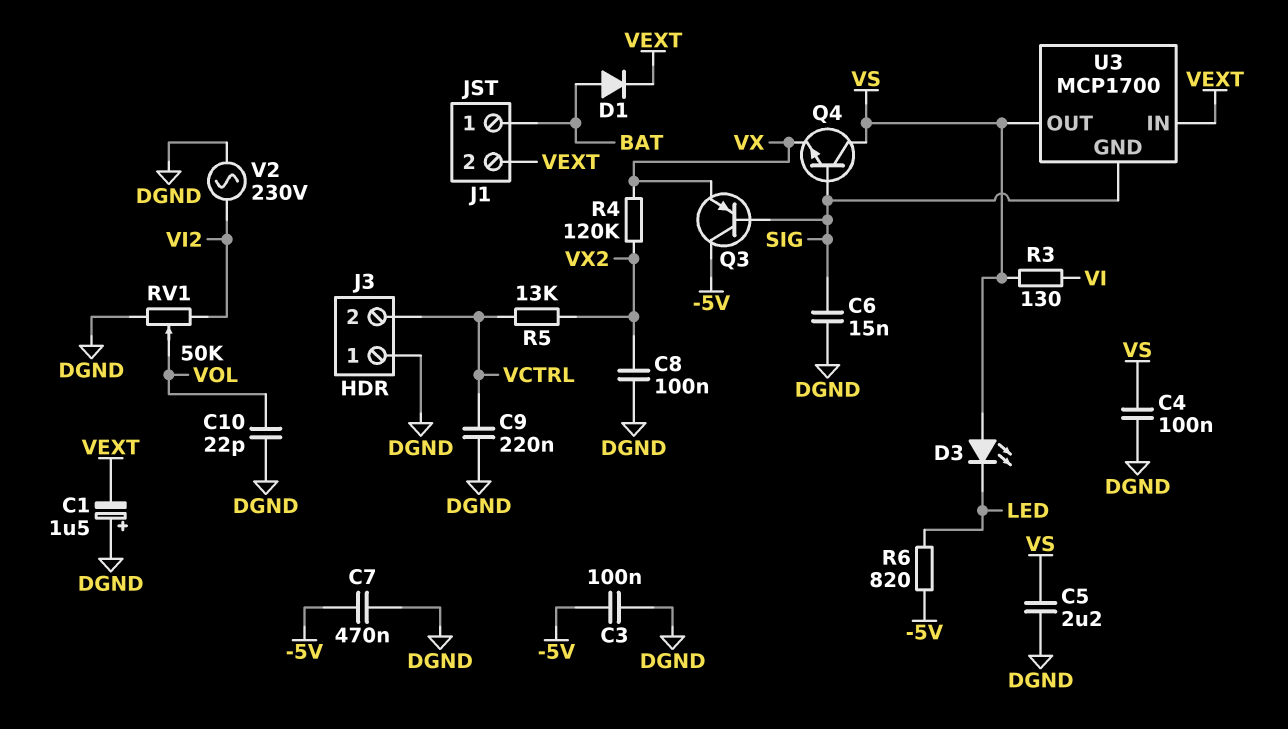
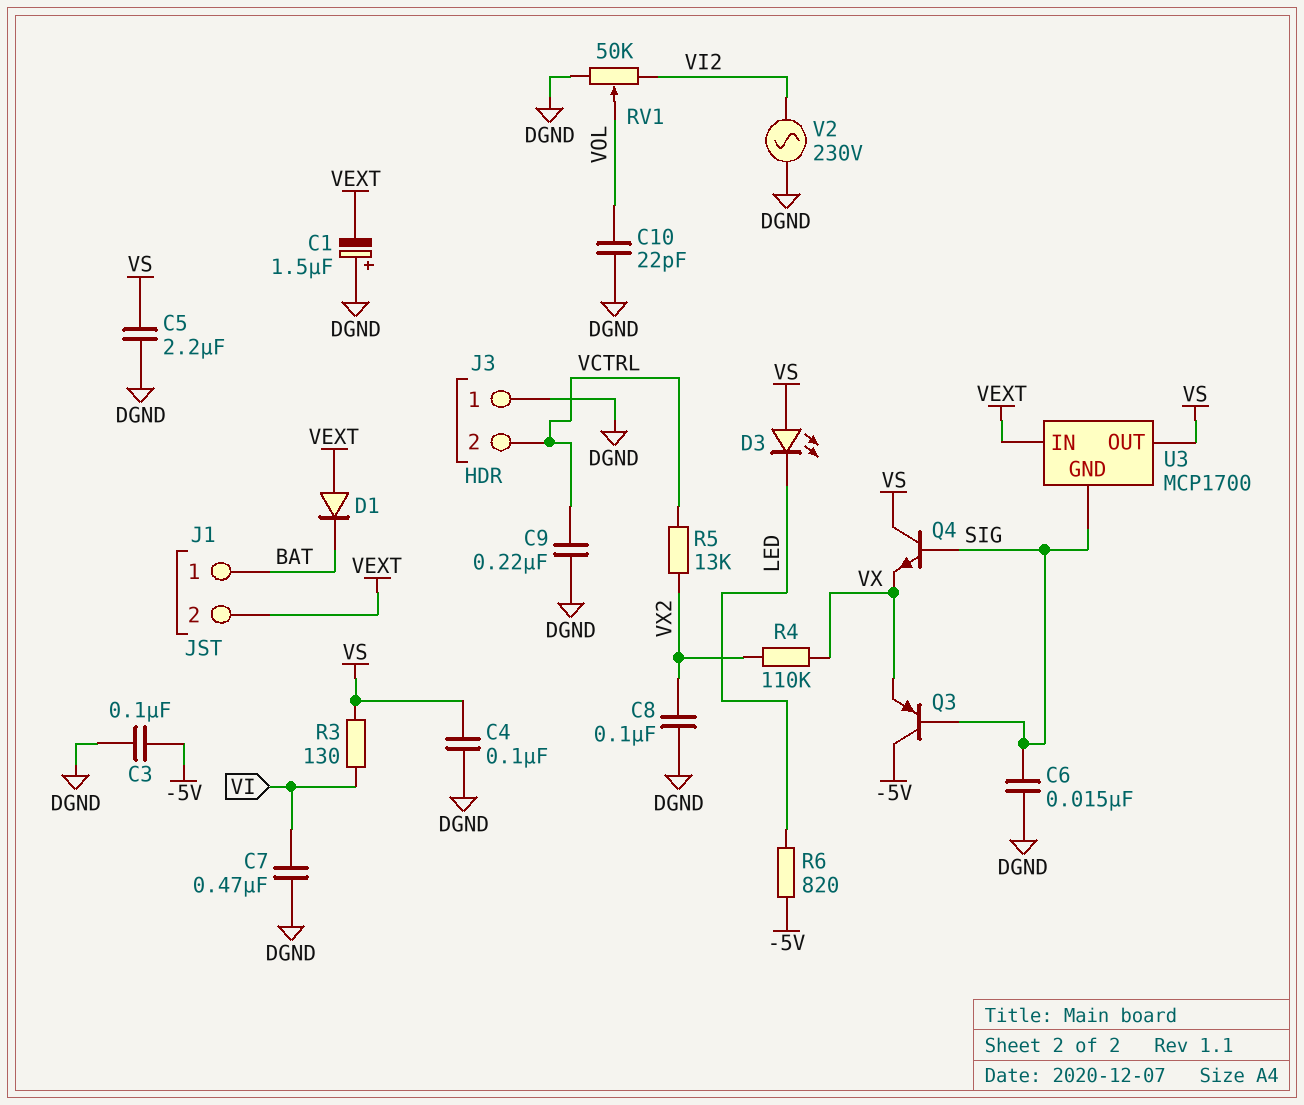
C7: 470nF (-5V, DGND) -> 470nF (DGND, VI)
D1: diode (A BAT, K VEXT) -> diode (A VEXT, K BAT)
R4: 120k (VX, VX2) -> 110k (VX, VX2)

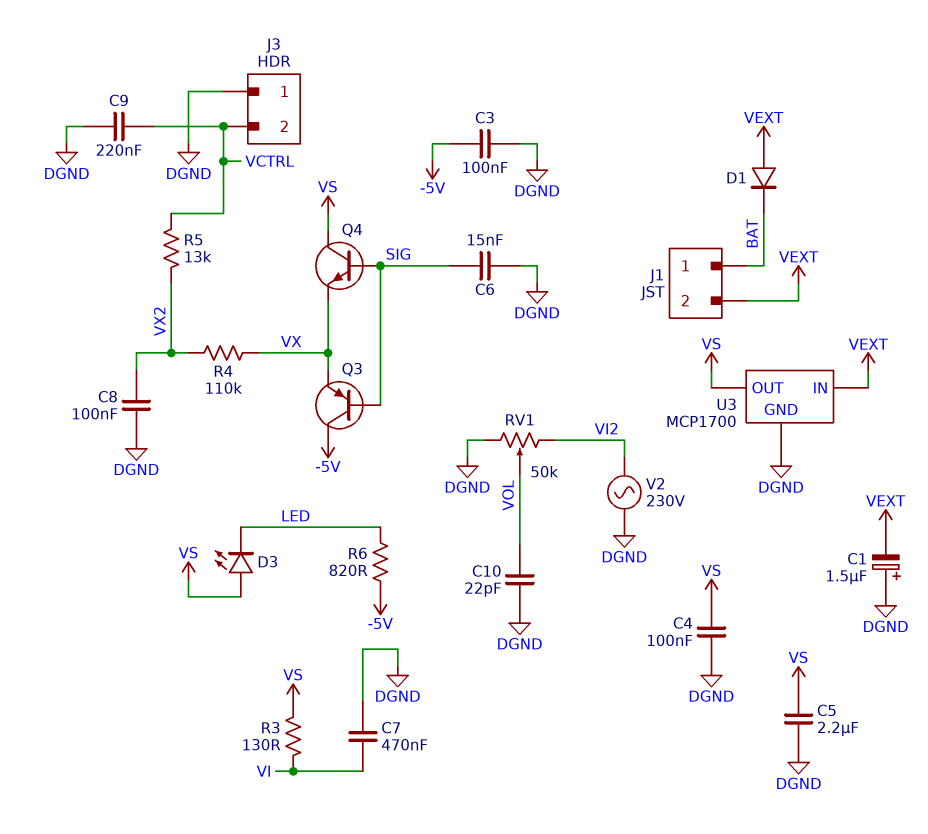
U3 pin GND: SIG -> DGND

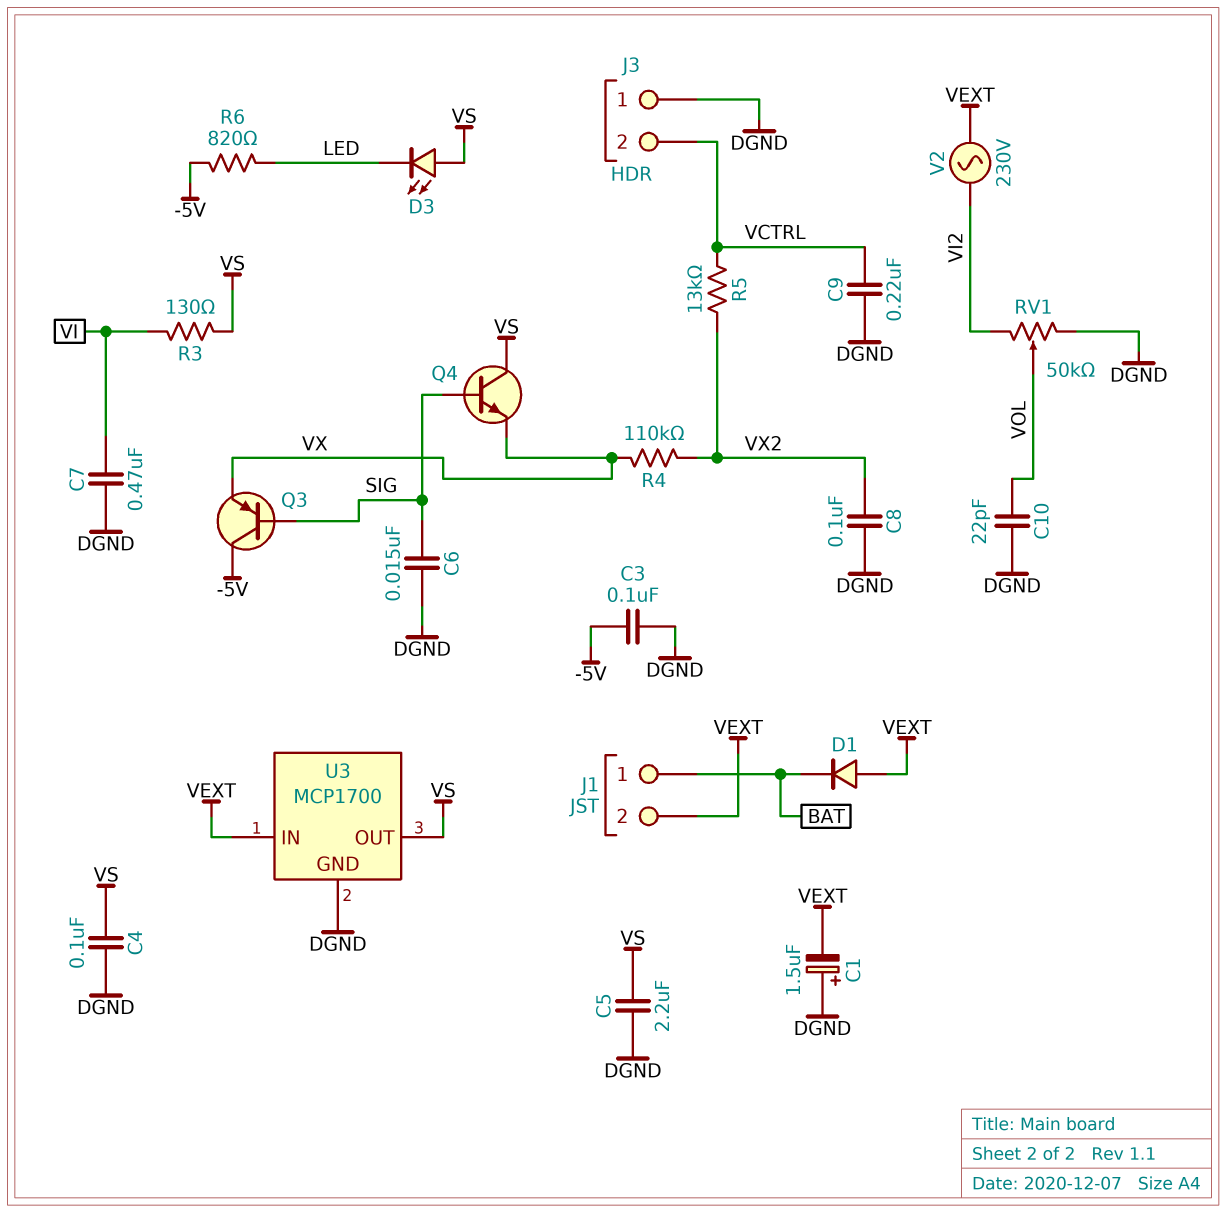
V2: AC 230V (DGND, VI2) -> AC 230V (VEXT, VI2)

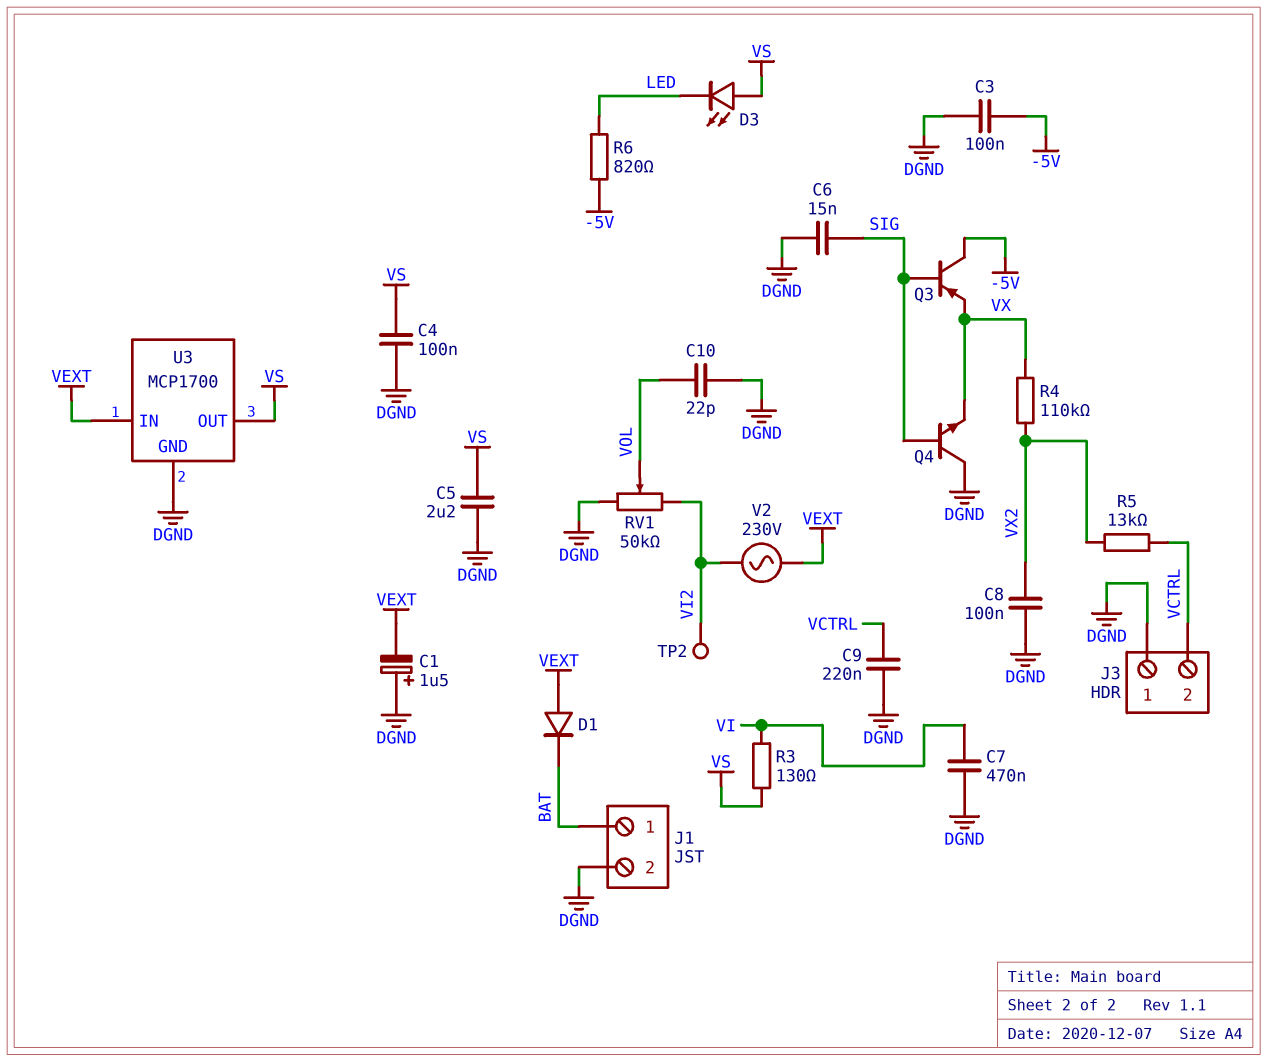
J1 pin 2: VEXT -> DGND
Q4: NPN (B SIG, C VS, E VX) -> NPN (B SIG, C DGND, E VX)
TP2: none -> test point (VI2)

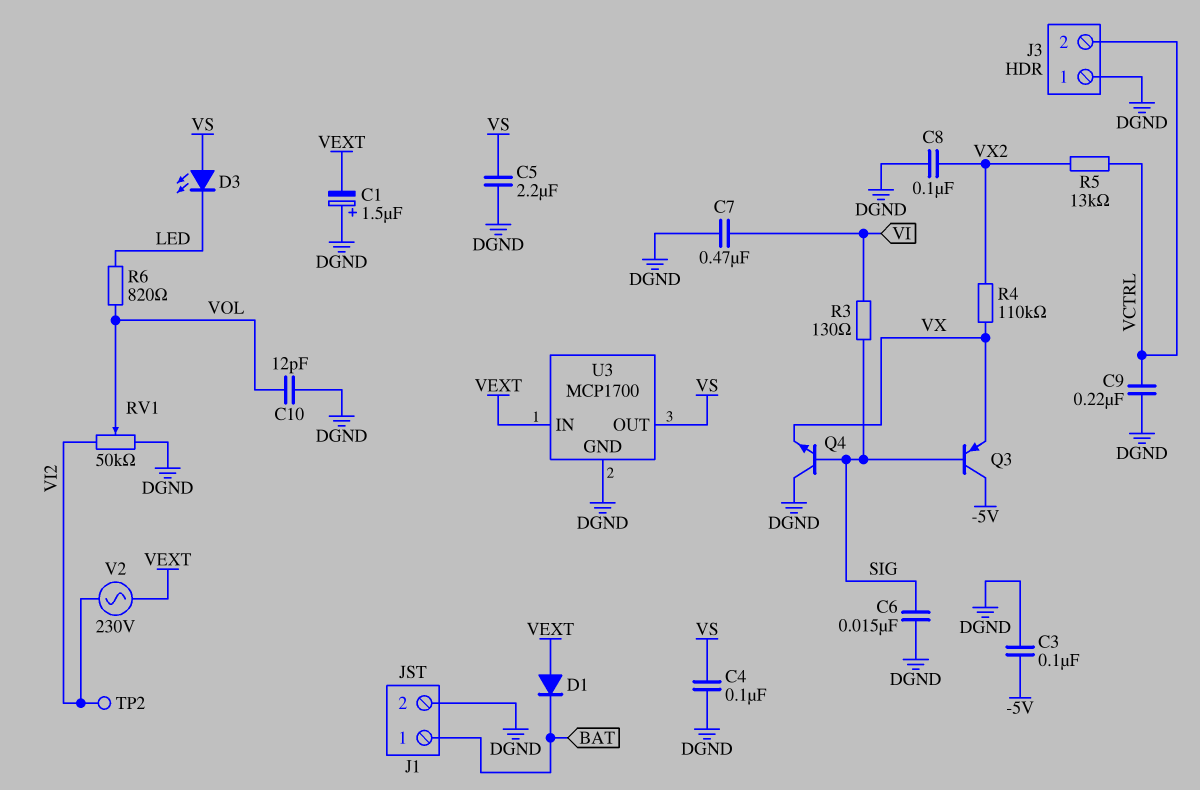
C10: 22pF (DGND, VOL) -> 12pF (DGND, VOL)
R3: 130 (VI, VS) -> 130 (SIG, VI)
R6: 820 (-5V, LED) -> 820 (LED, VOL)

